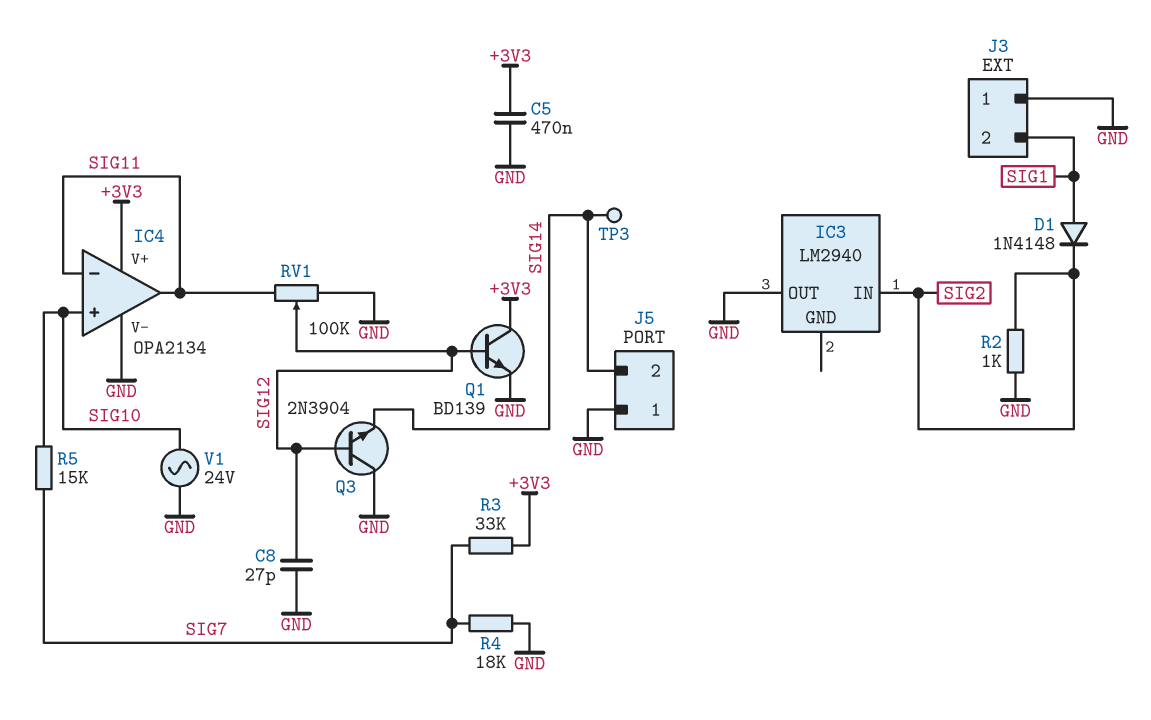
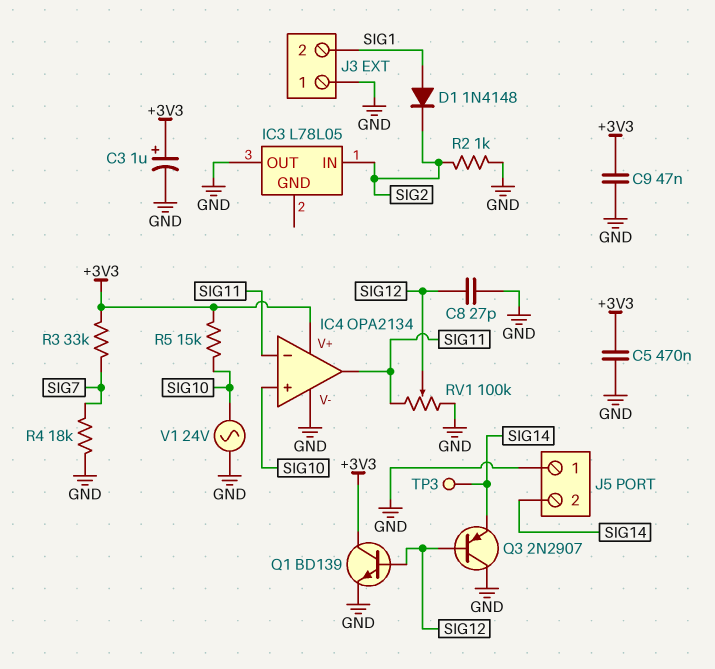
C3: none -> 1uF (plus +3V3, minus GND)
C9: none -> 47nF (+3V3, GND)
IC3: LM2940 -> L78L05
Q3: NPN 2N3904 (B SIG12, C GND, E SIG14) -> PNP 2N2907 (B SIG12, C GND, E SIG14)
R5: 15k (SIG7, SIG10) -> 15k (+3V3, SIG10)

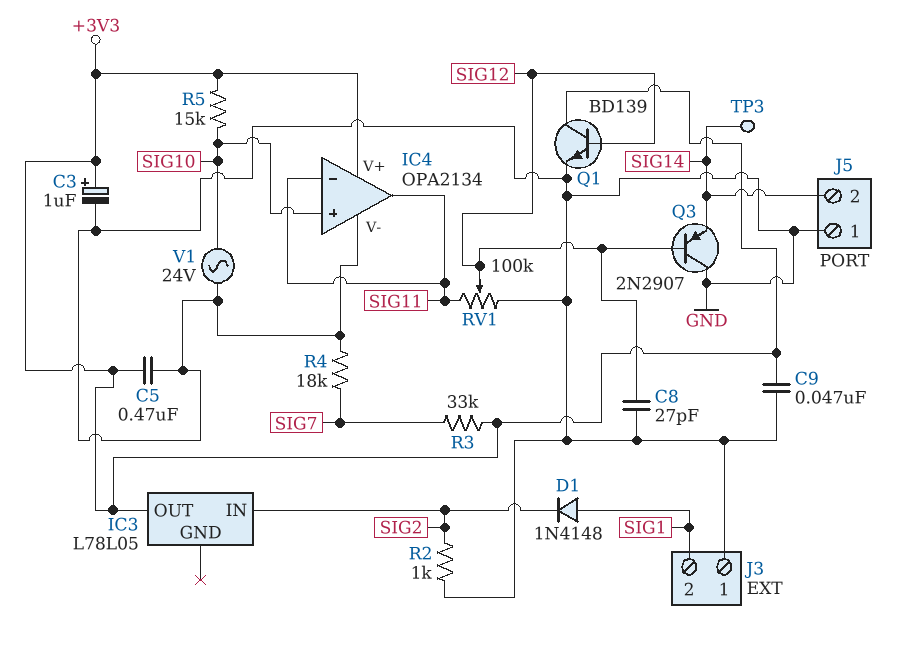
IC3 pin OUT: GND -> +3V3

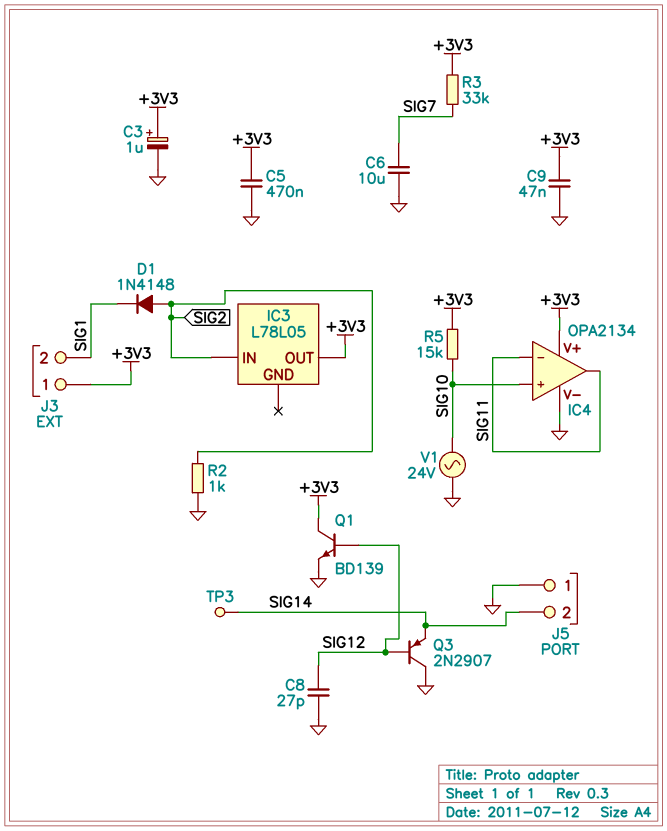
C6: none -> 10uF (GND, SIG7)
D1: diode 1N4148 (A SIG1, K SIG2) -> diode 1N4148 (A SIG2, K SIG1)
J3 pin 1: GND -> +3V3
R4: 18k (GND, SIG7) -> none
RV1: 100k (GND, SIG11, wiper SIG12) -> none

